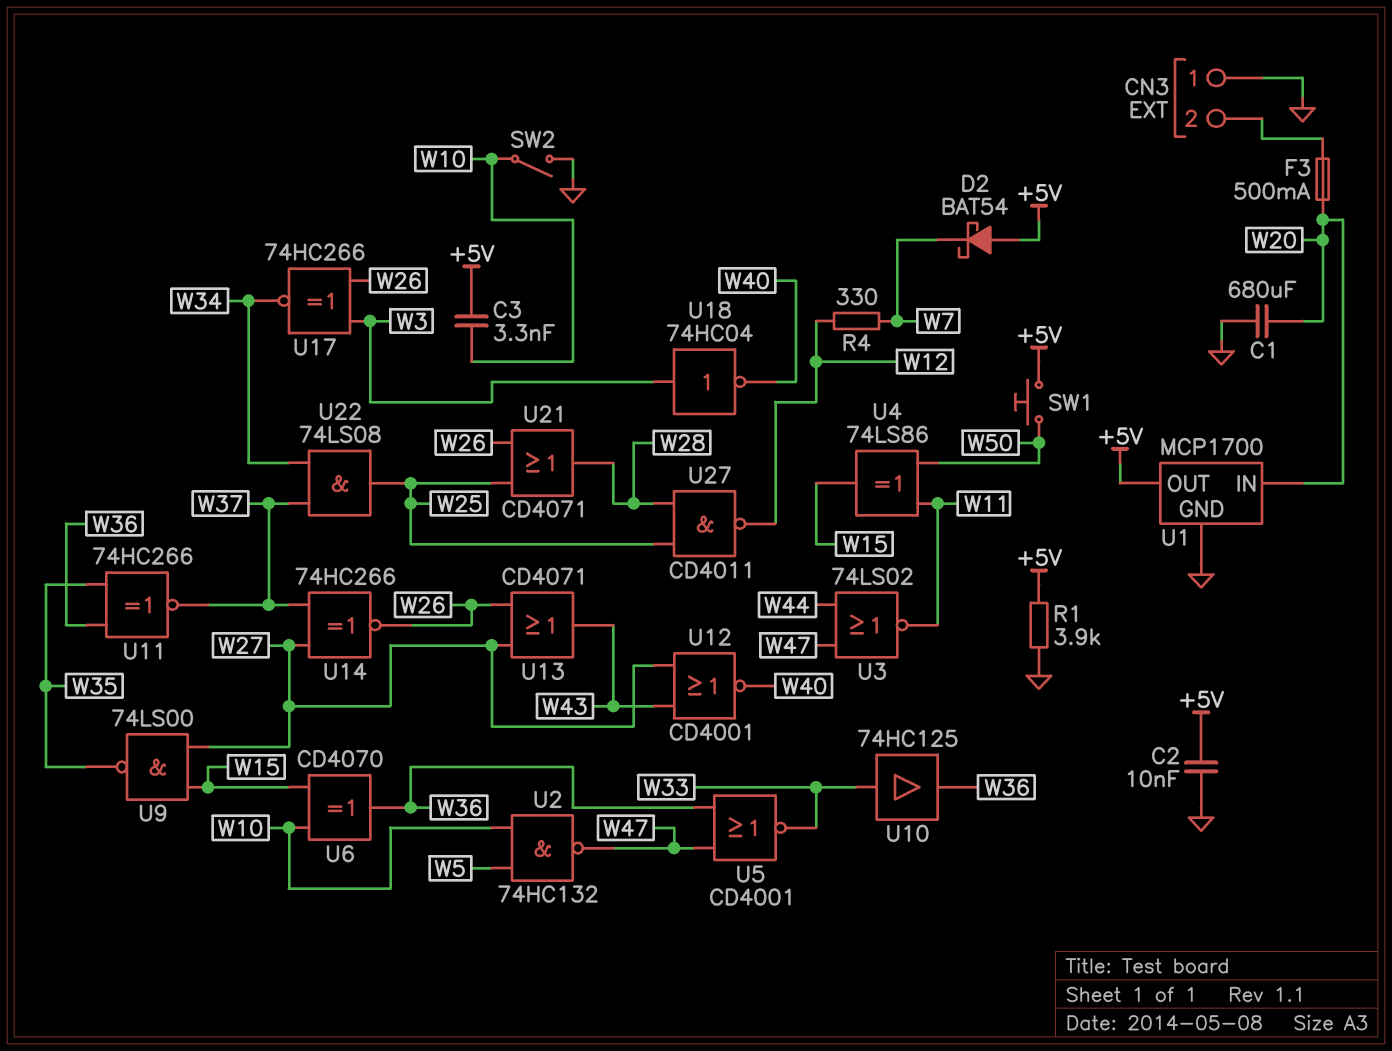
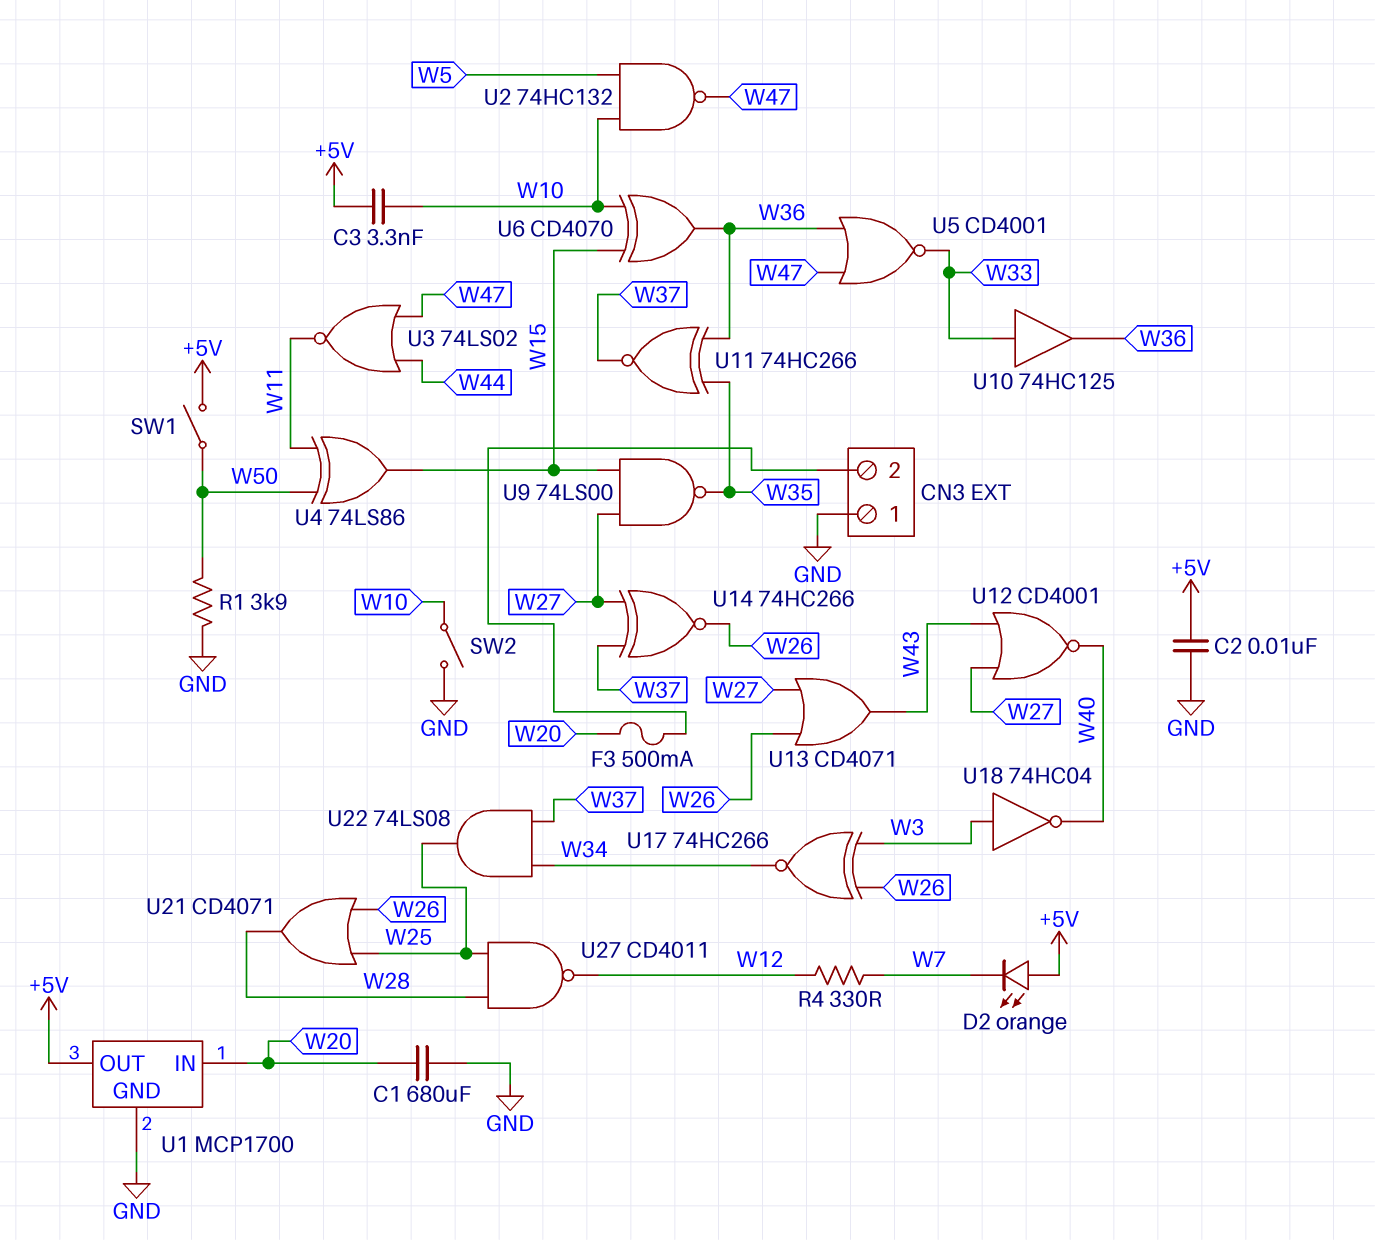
D2: schottky BAT54 (A +5V, K W7) -> LED orange (A +5V, K W7)
R1: 3.9k (+5V, GND) -> 3.9k (GND, W50)
SW1: button (+5V, W50) -> switch (+5V, W50)

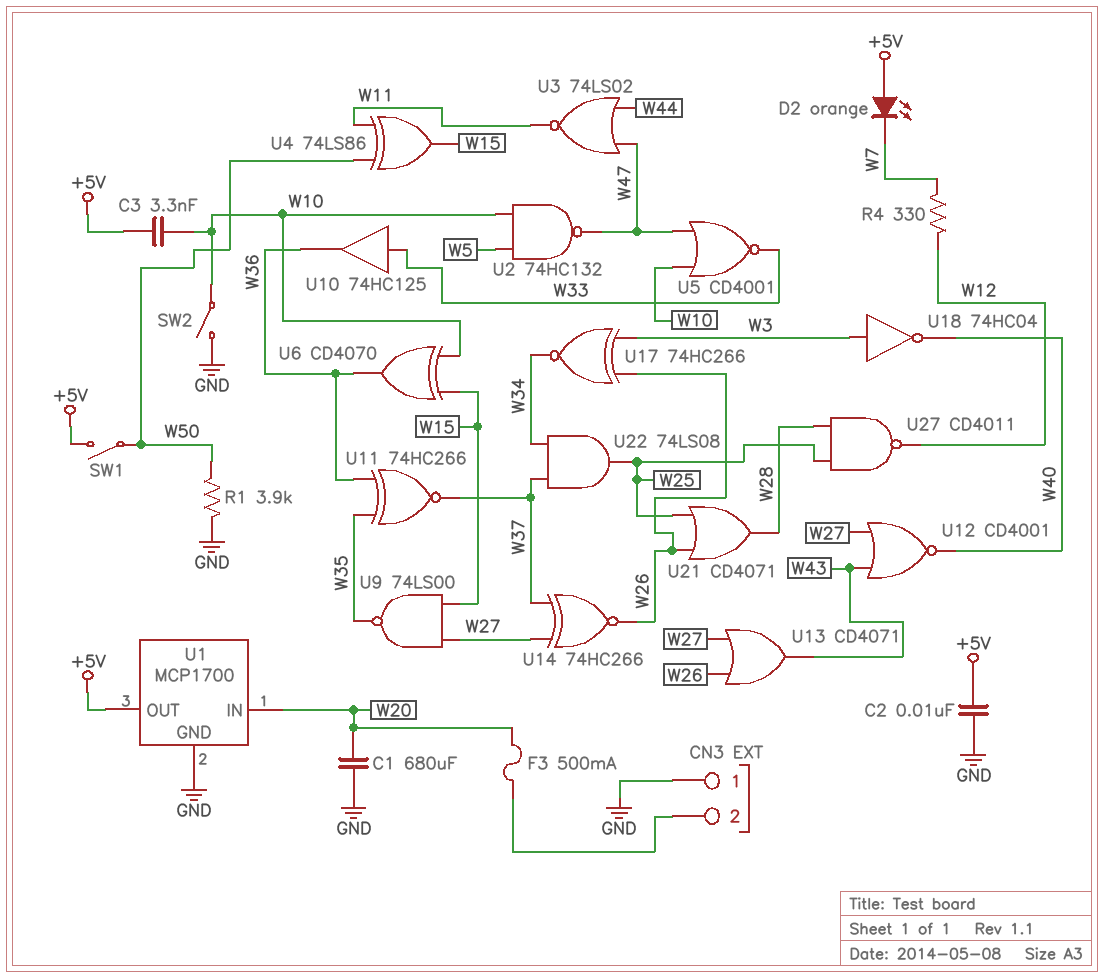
U5: NOR CD4001 (in W36, in W47, out W33) -> NOR CD4001 (in W10, in W47, out W33)

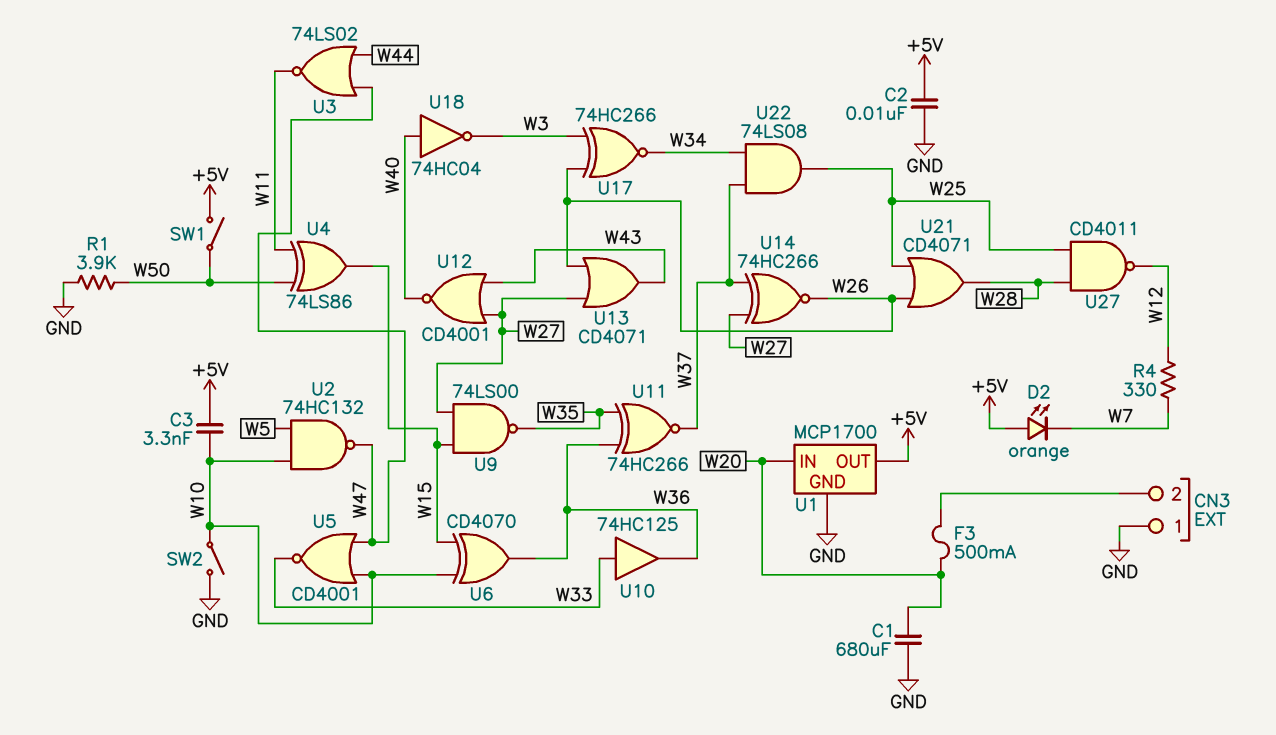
U18: NOT 74HC04 (in W3, out W40) -> NOT 74HC04 (in W40, out W3)

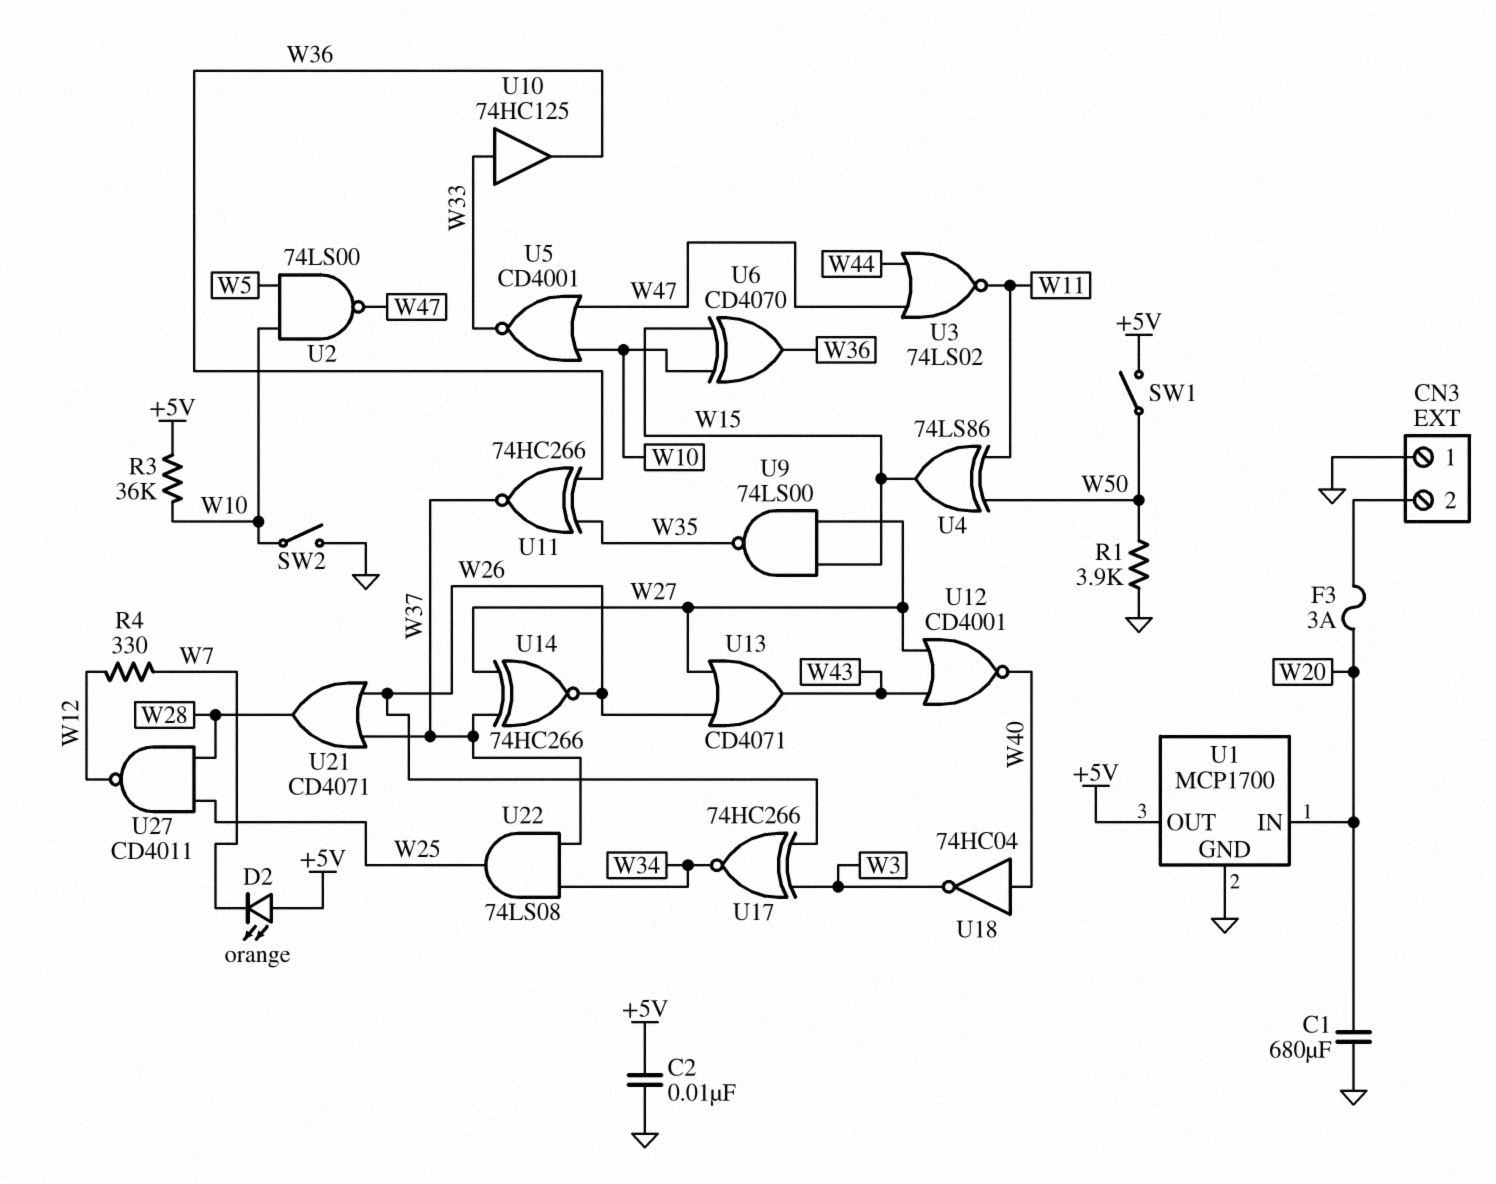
C3: 3.3nF (+5V, W10) -> none
F3: 500mA (CN3/2, W20) -> 3A (CN3/2, W20)
R3: none -> 36k (+5V, W10)
U2: NAND 74HC132 (in W5, in W10, out W47) -> NAND 74LS00 (in W5, in W10, out W47)
U21: OR CD4071 (in W25, in W26, out W28) -> OR CD4071 (in W26, in W37, out W28)

